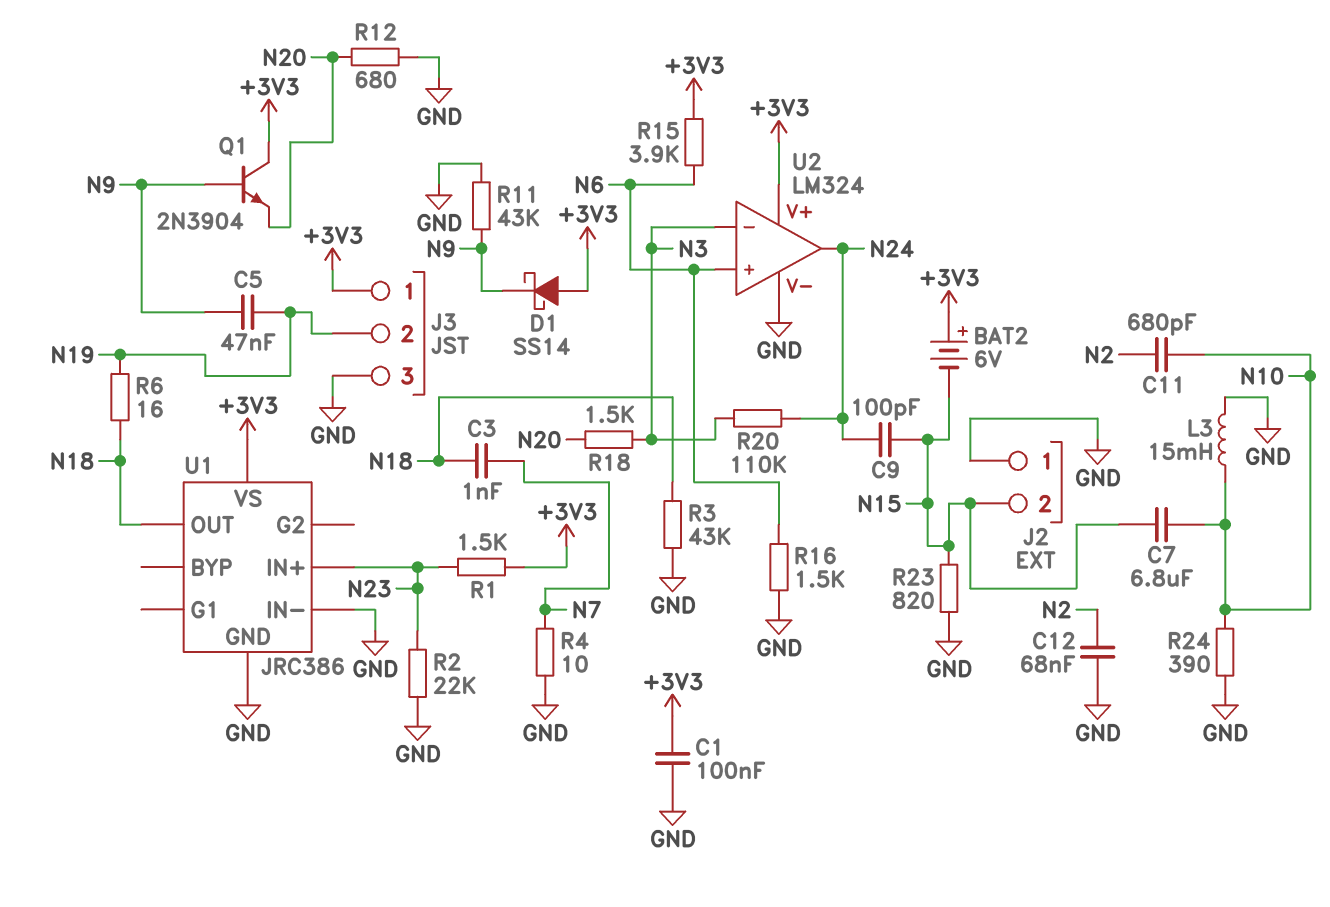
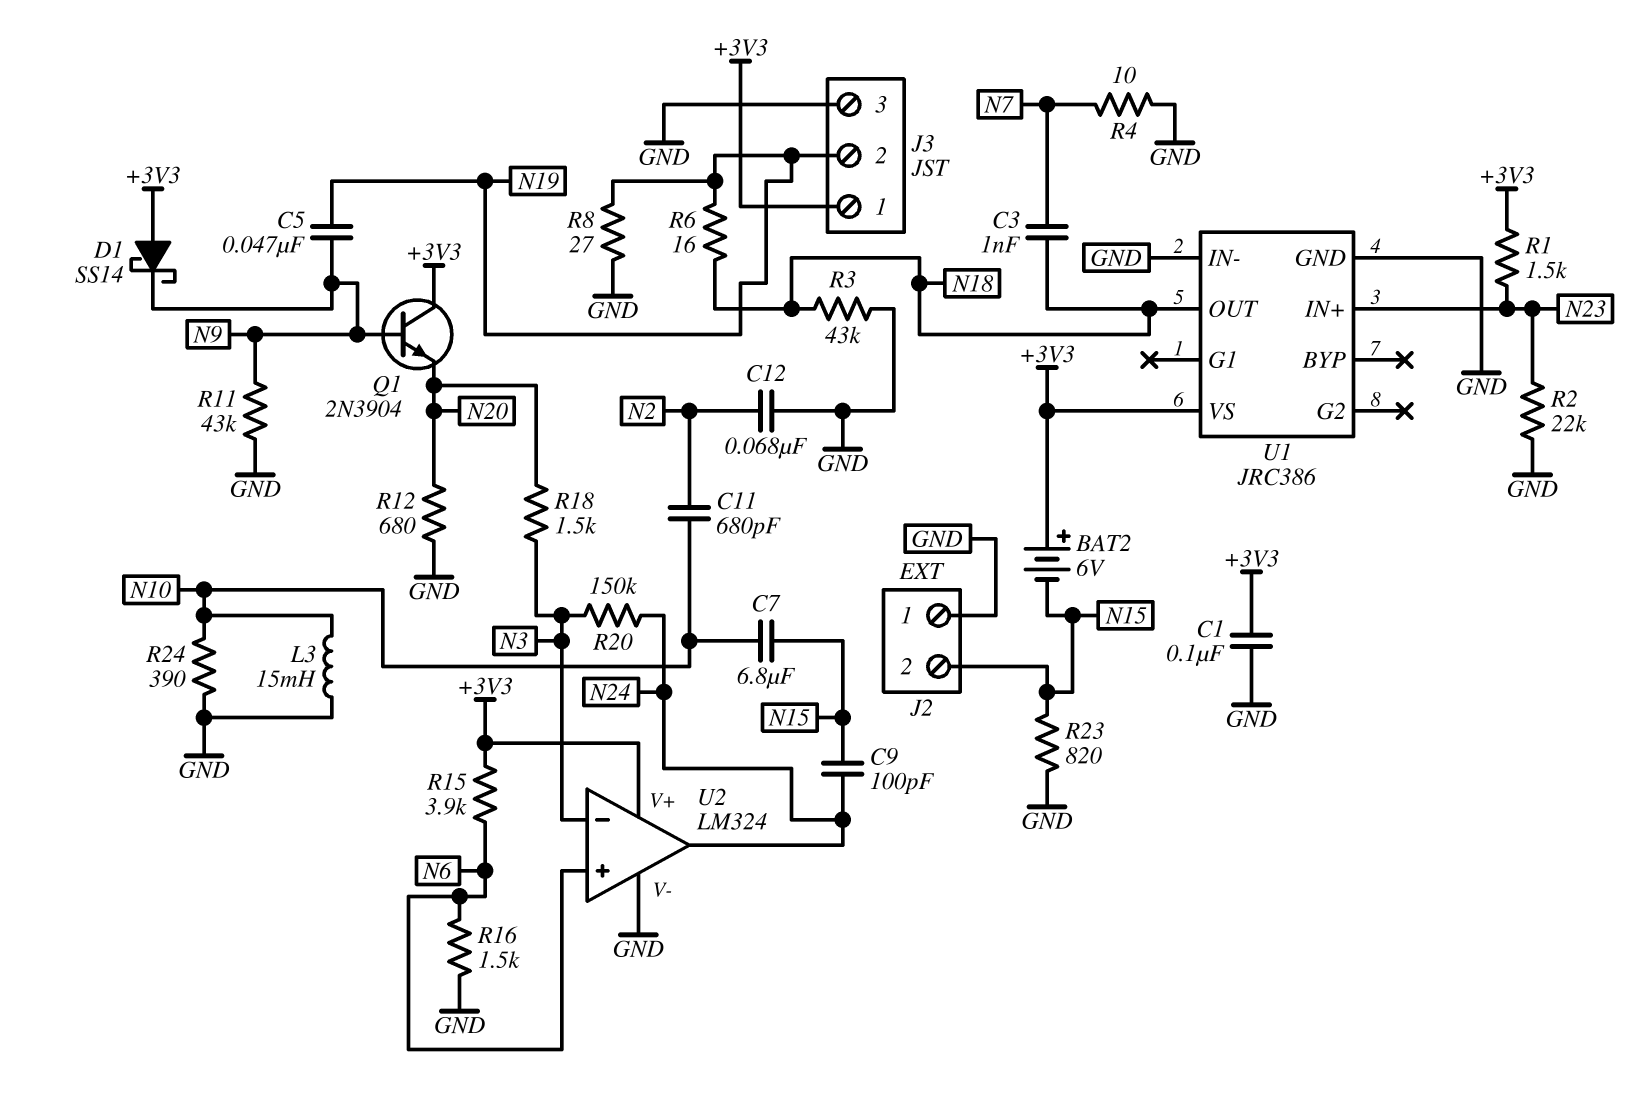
R8: none -> 27 (GND, N19)
R20: 110k (N3, N24) -> 150k (N3, N24)

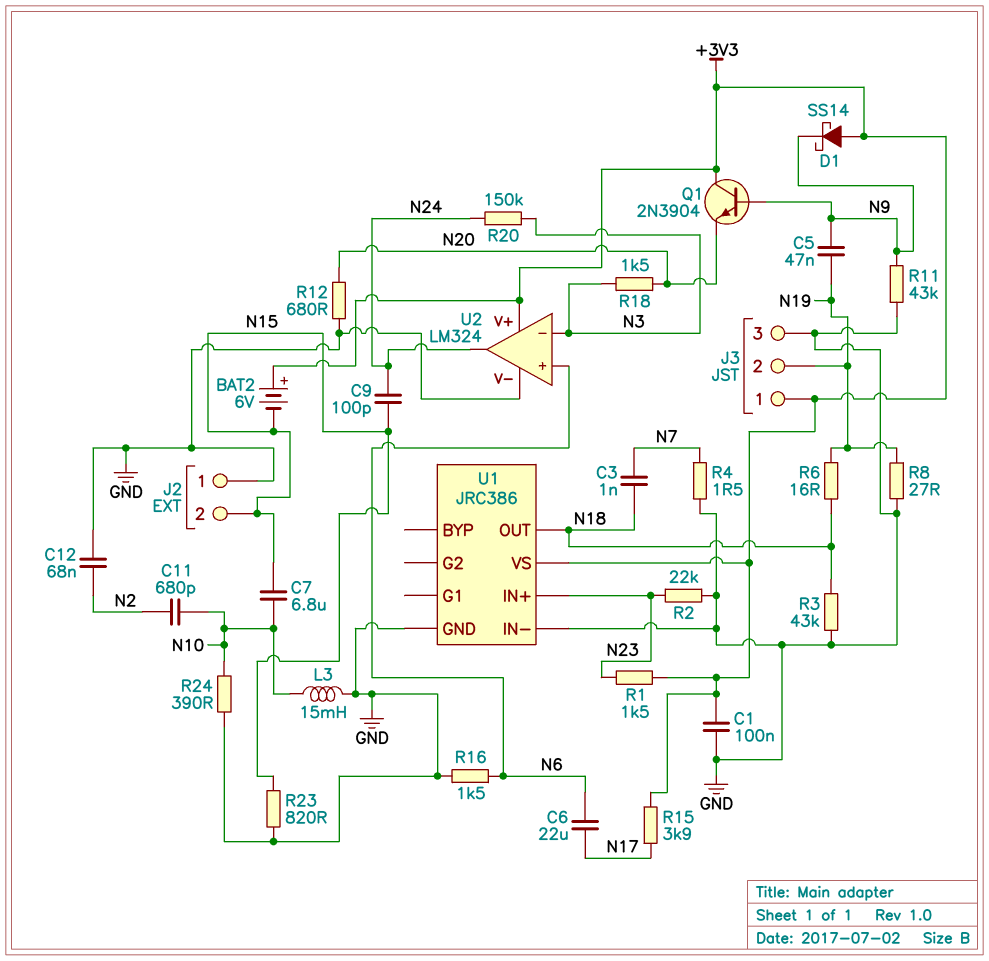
C6: none -> 22uF (N6, N17)
R4: 10 (GND, N7) -> 1.5 (GND, N7)
R15: 3.9k (+3V3, N6) -> 3.9k (+3V3, N17)

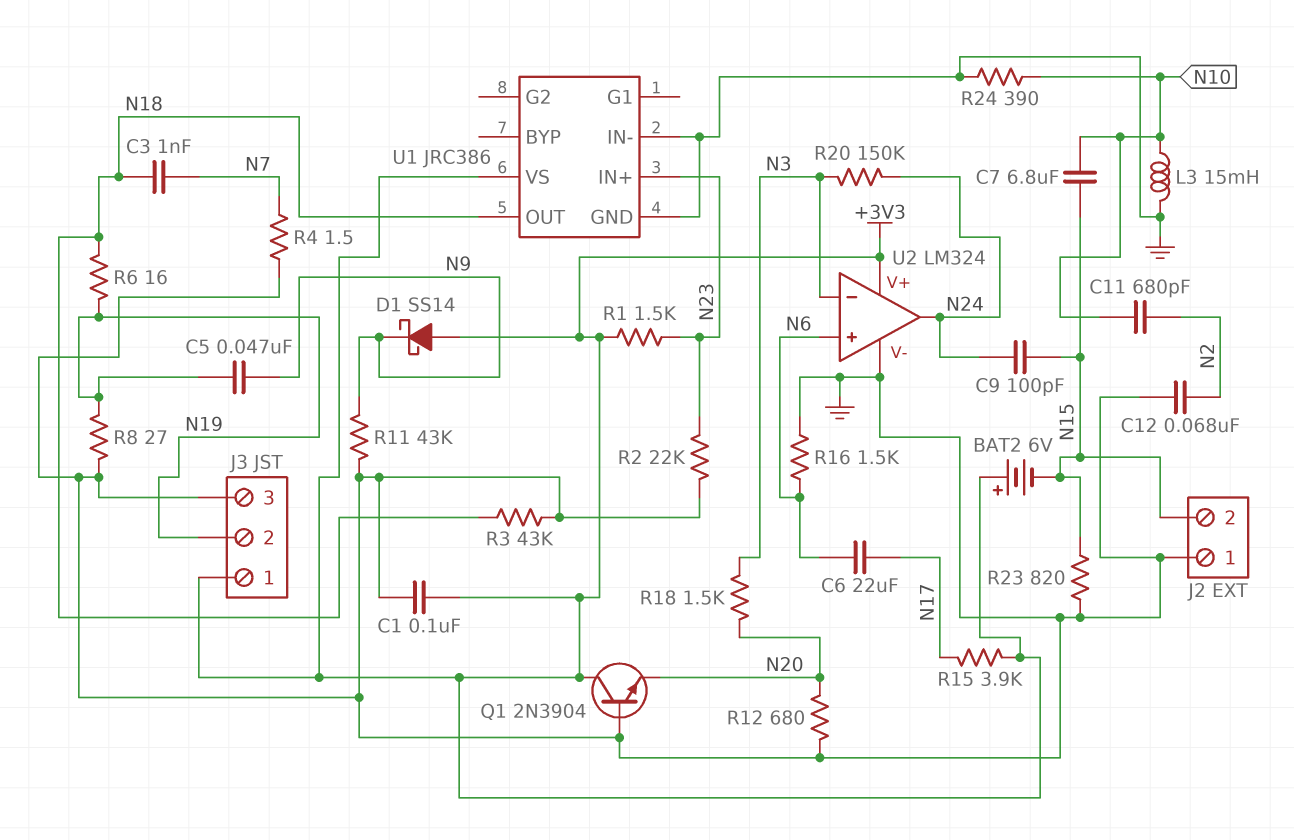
Q1: NPN 2N3904 (B N9, C +3V3, E N20) -> NPN 2N3904 (B GND, C +3V3, E N20)

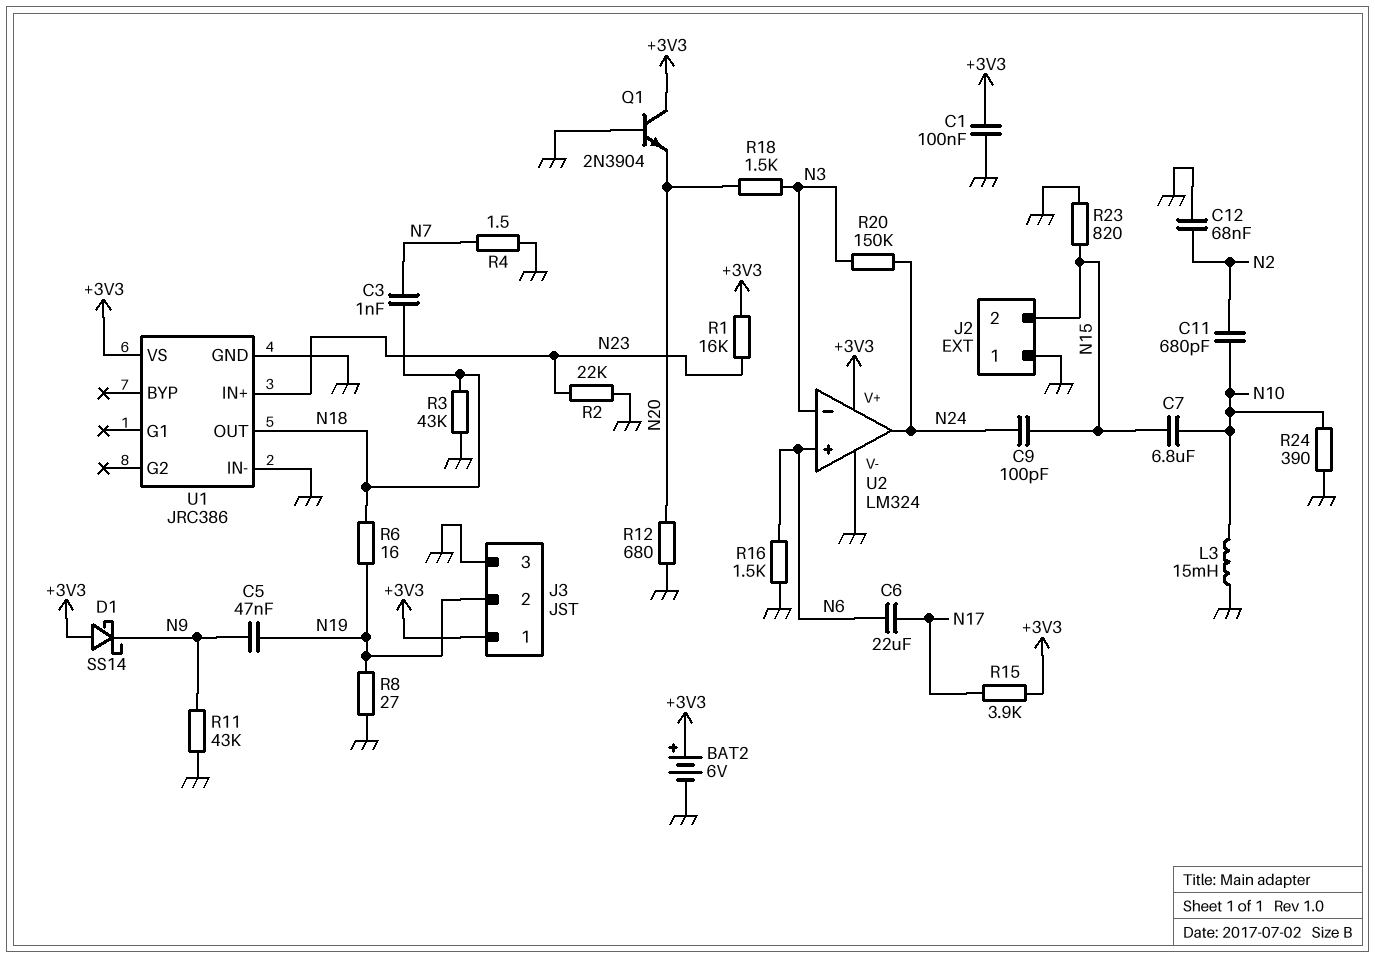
BAT2: 6V (plus +3V3, minus N15) -> 6V (plus +3V3, minus GND)
R1: 1.5k (+3V3, N23) -> 16k (+3V3, N23)

